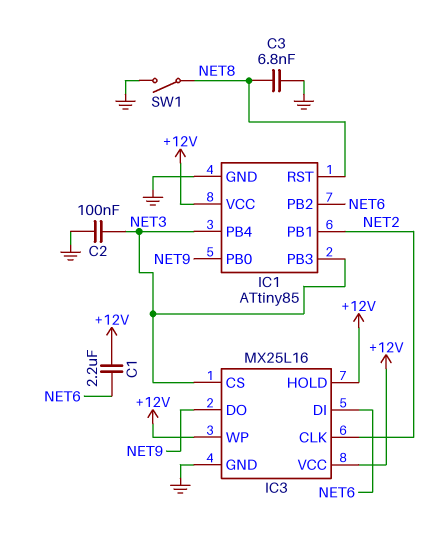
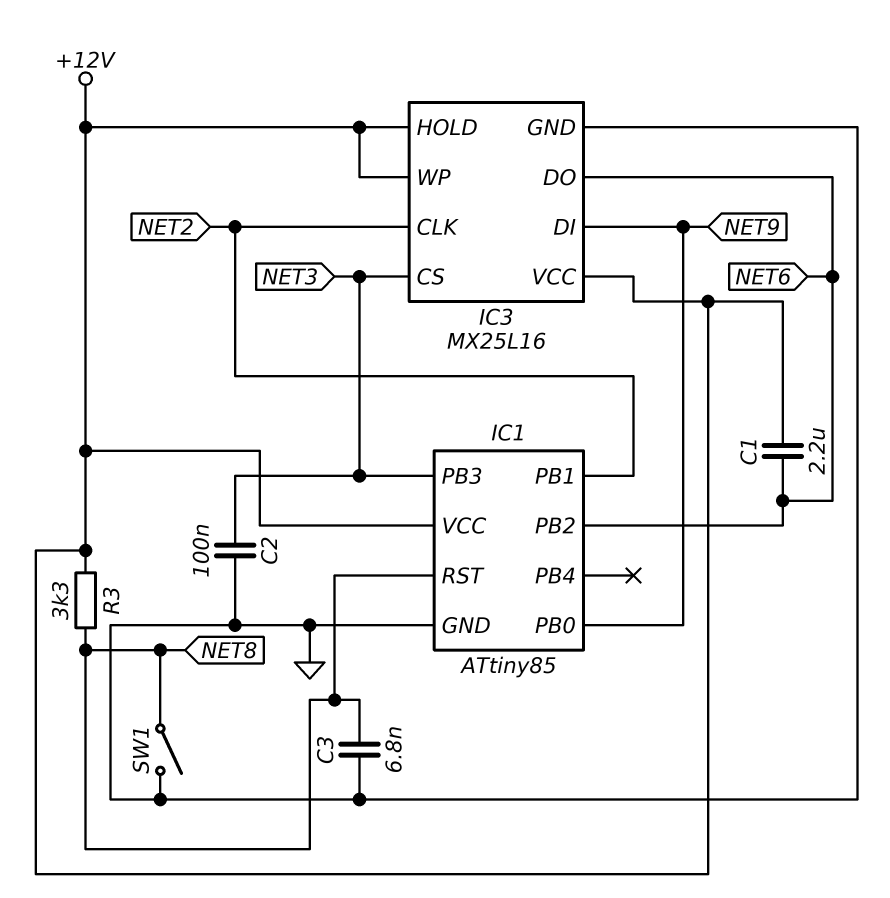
IC1 pin PB4: NET3 -> none
IC3 pin DI: NET6 -> NET9
IC3 pin DO: NET9 -> NET6
R3: none -> 3.3k (+12V, NET8)

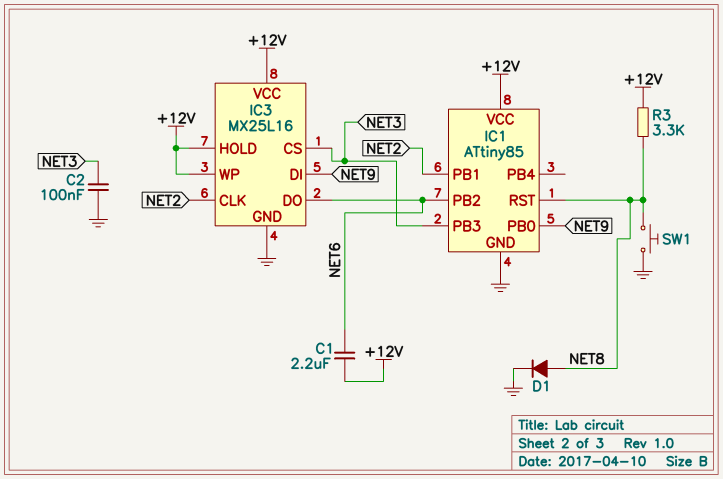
C3: 6.8nF (GND, NET8) -> none
D1: none -> diode (A NET8, K GND)
SW1: switch (GND, NET8) -> button (GND, NET8)

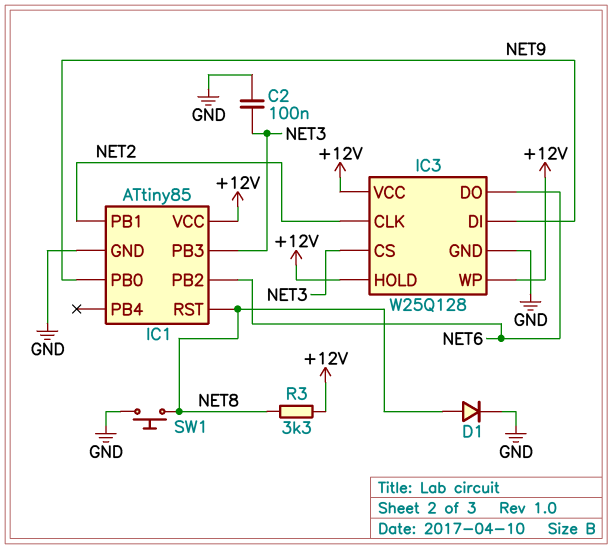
C1: 2.2uF (+12V, NET6) -> none
IC3: MX25L16 -> W25Q128

